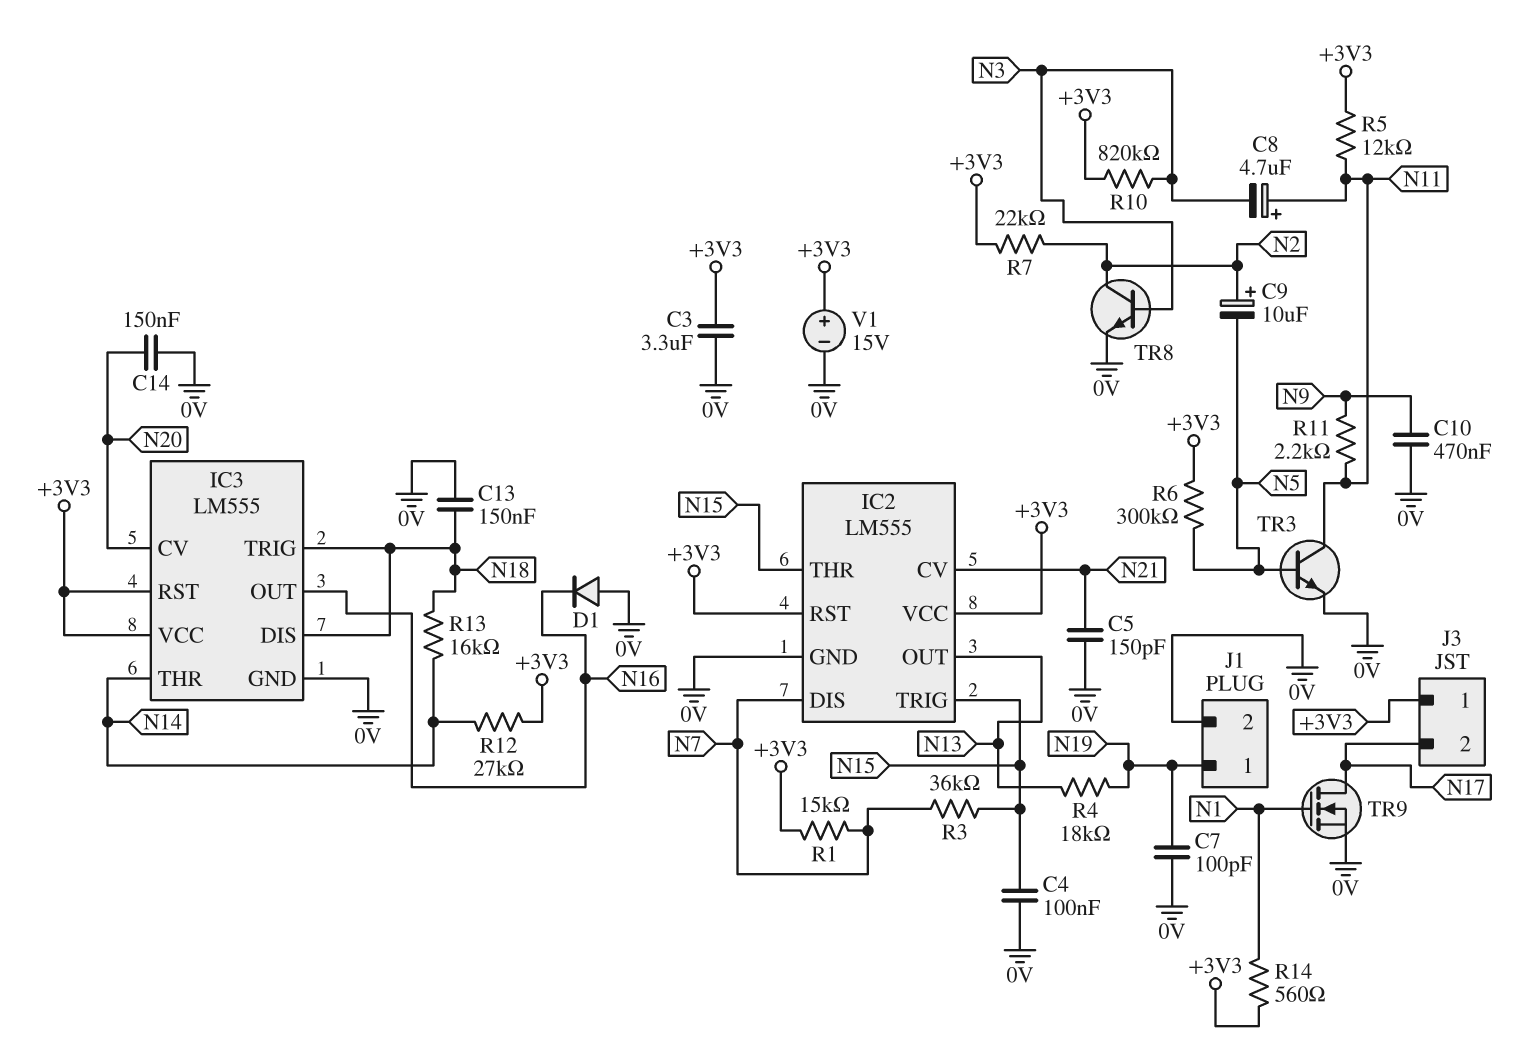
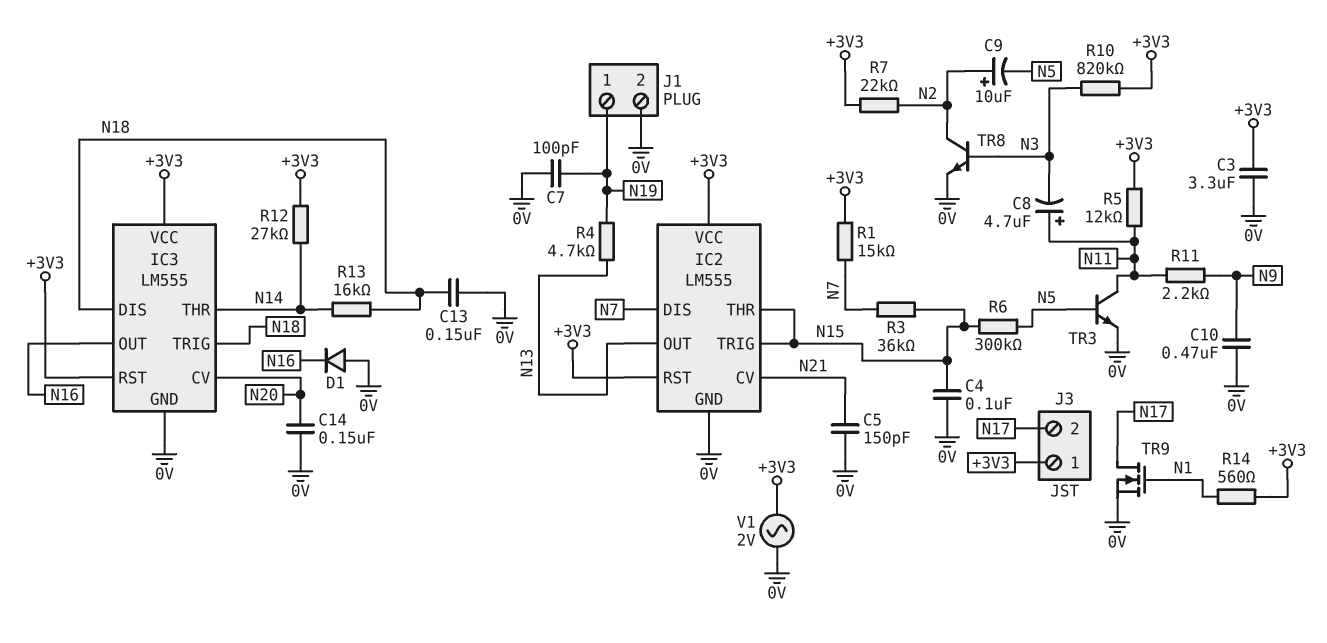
R4: 18k (N13, N19) -> 4.7k (N13, N19)
R6: 300k (+3V3, N5) -> 300k (N5, N15)
V1: 15V (plus +3V3, minus 0V) -> AC 2V (+3V3, 0V)

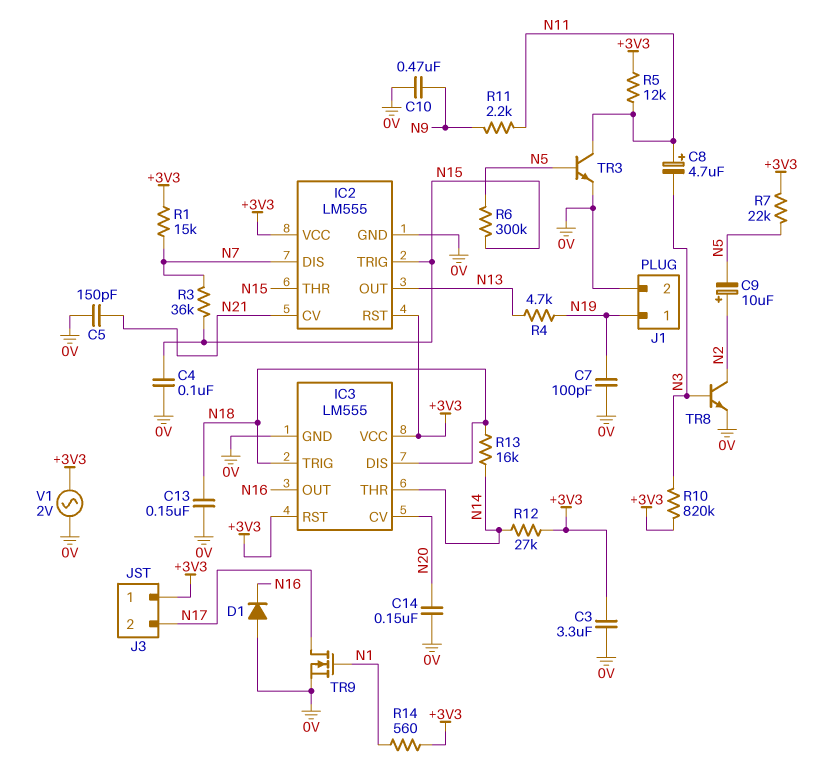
R7: 22k (+3V3, N2) -> 22k (+3V3, N5)

